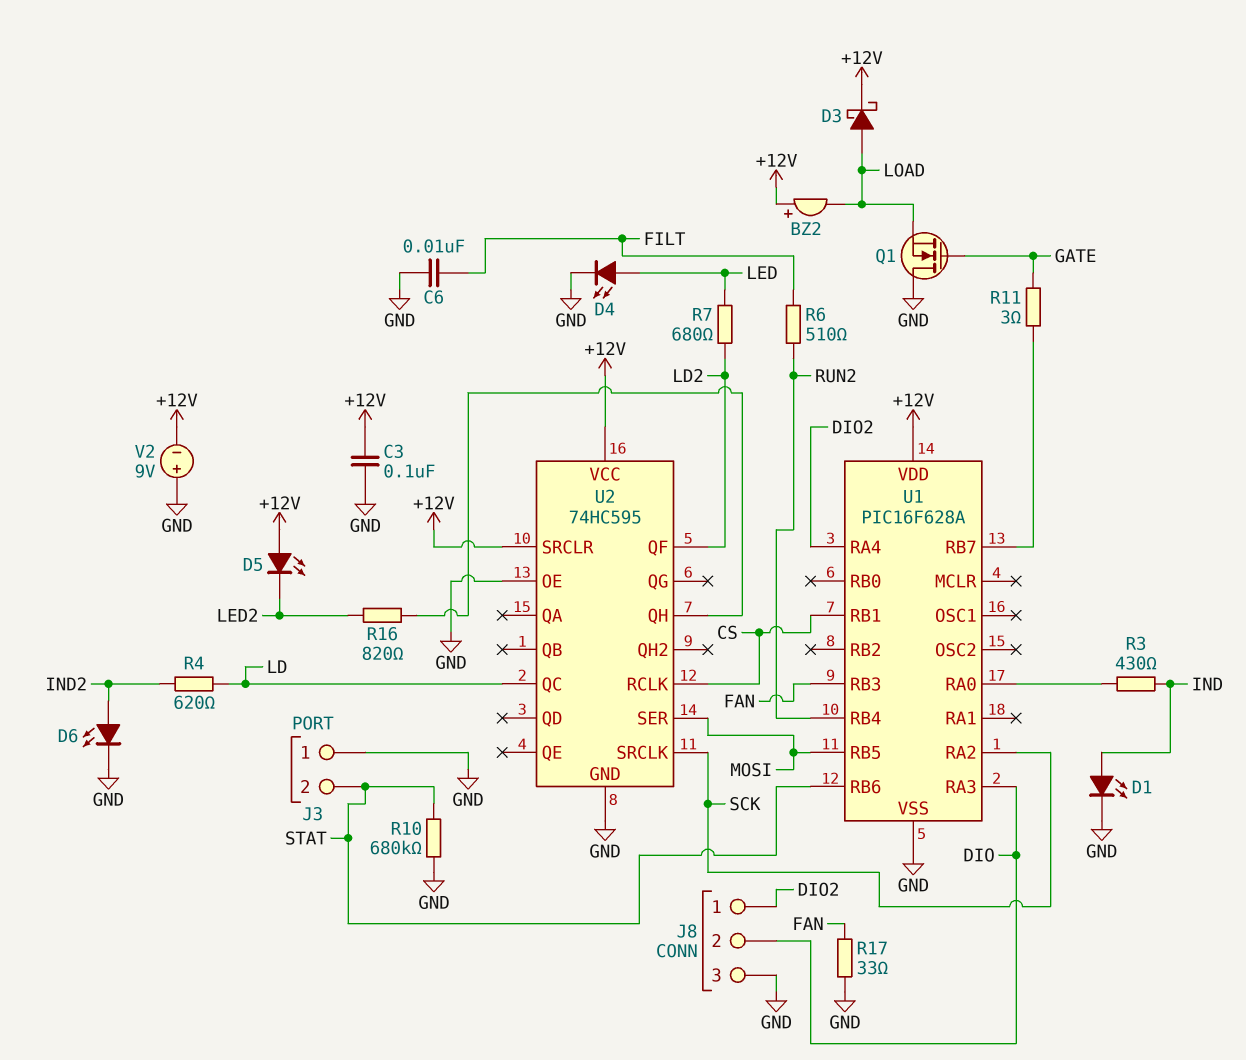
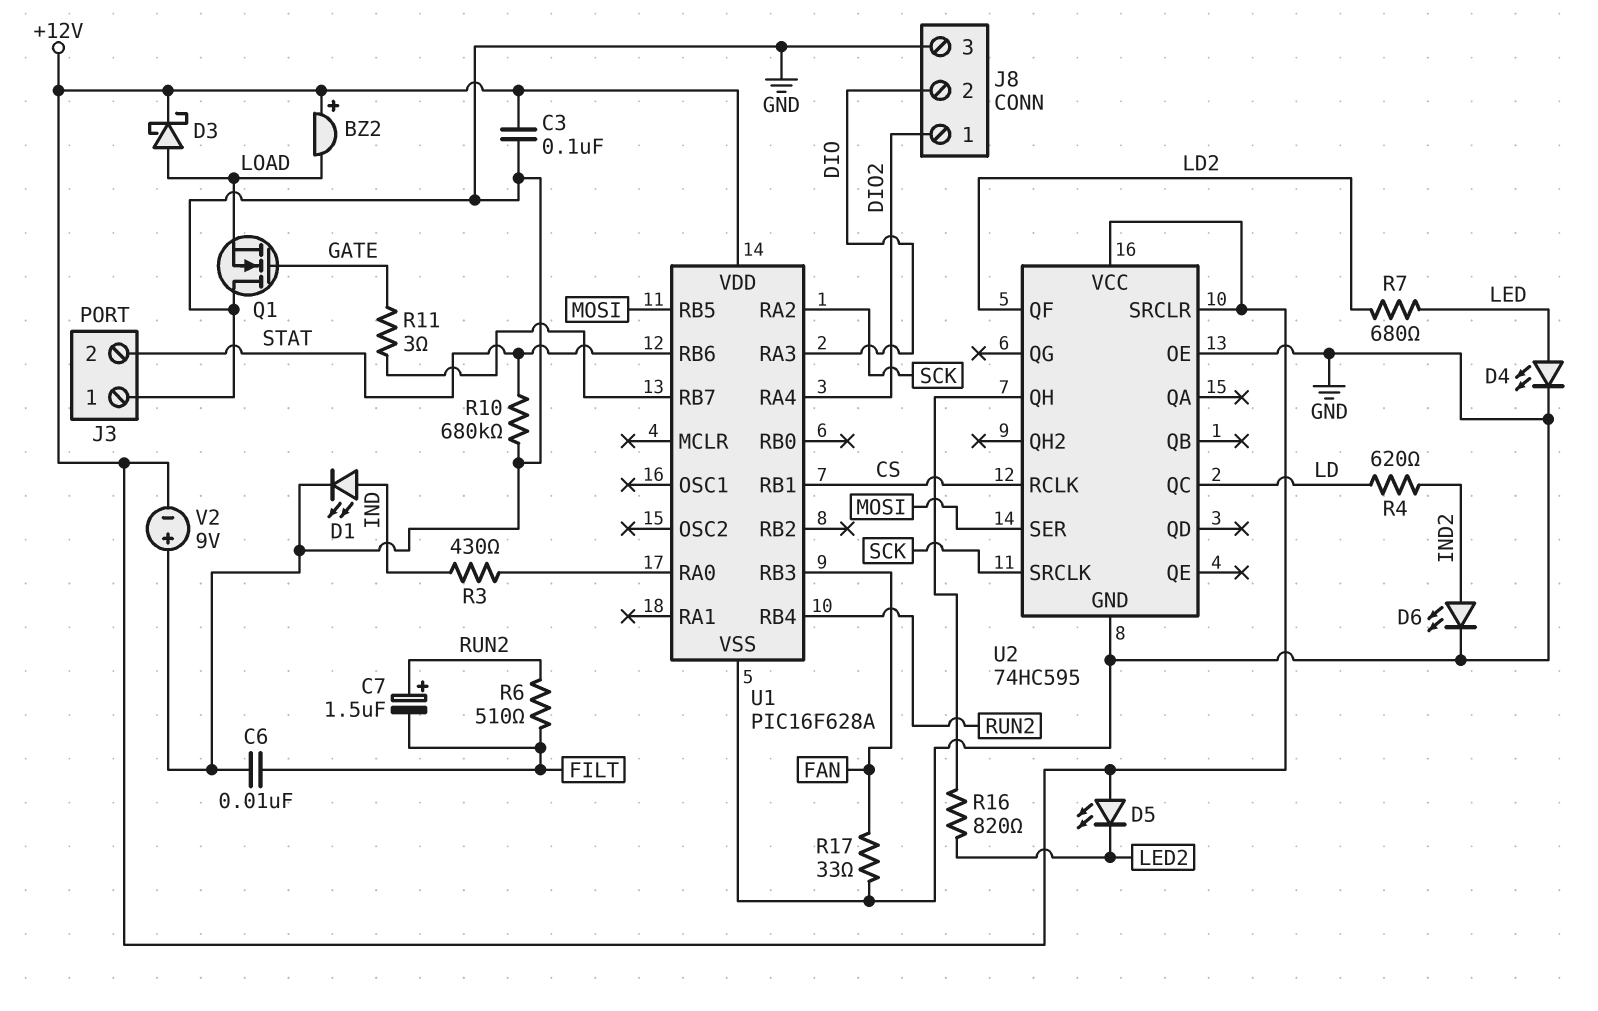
C7: none -> 1.5uF (plus RUN2, minus FILT)

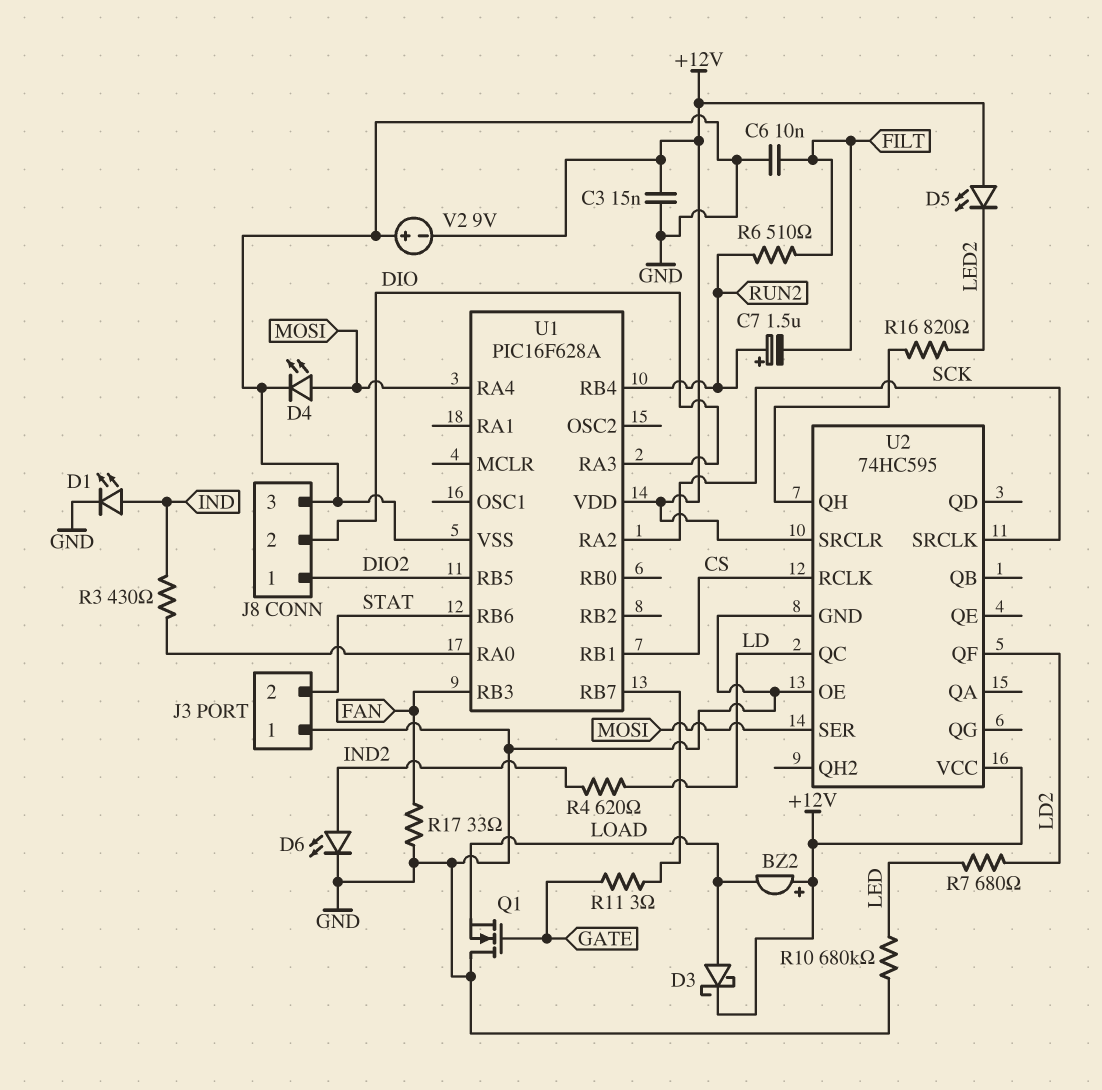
C3: 100nF (+12V, GND) -> 15nF (+12V, GND)
D4: LED (A LED, K GND) -> LED (A MOSI, K GND)
R10: 680k (GND, STAT) -> 680k (GND, LED)
U1 pin RA4: DIO2 -> MOSI
U1 pin RB5: MOSI -> DIO2

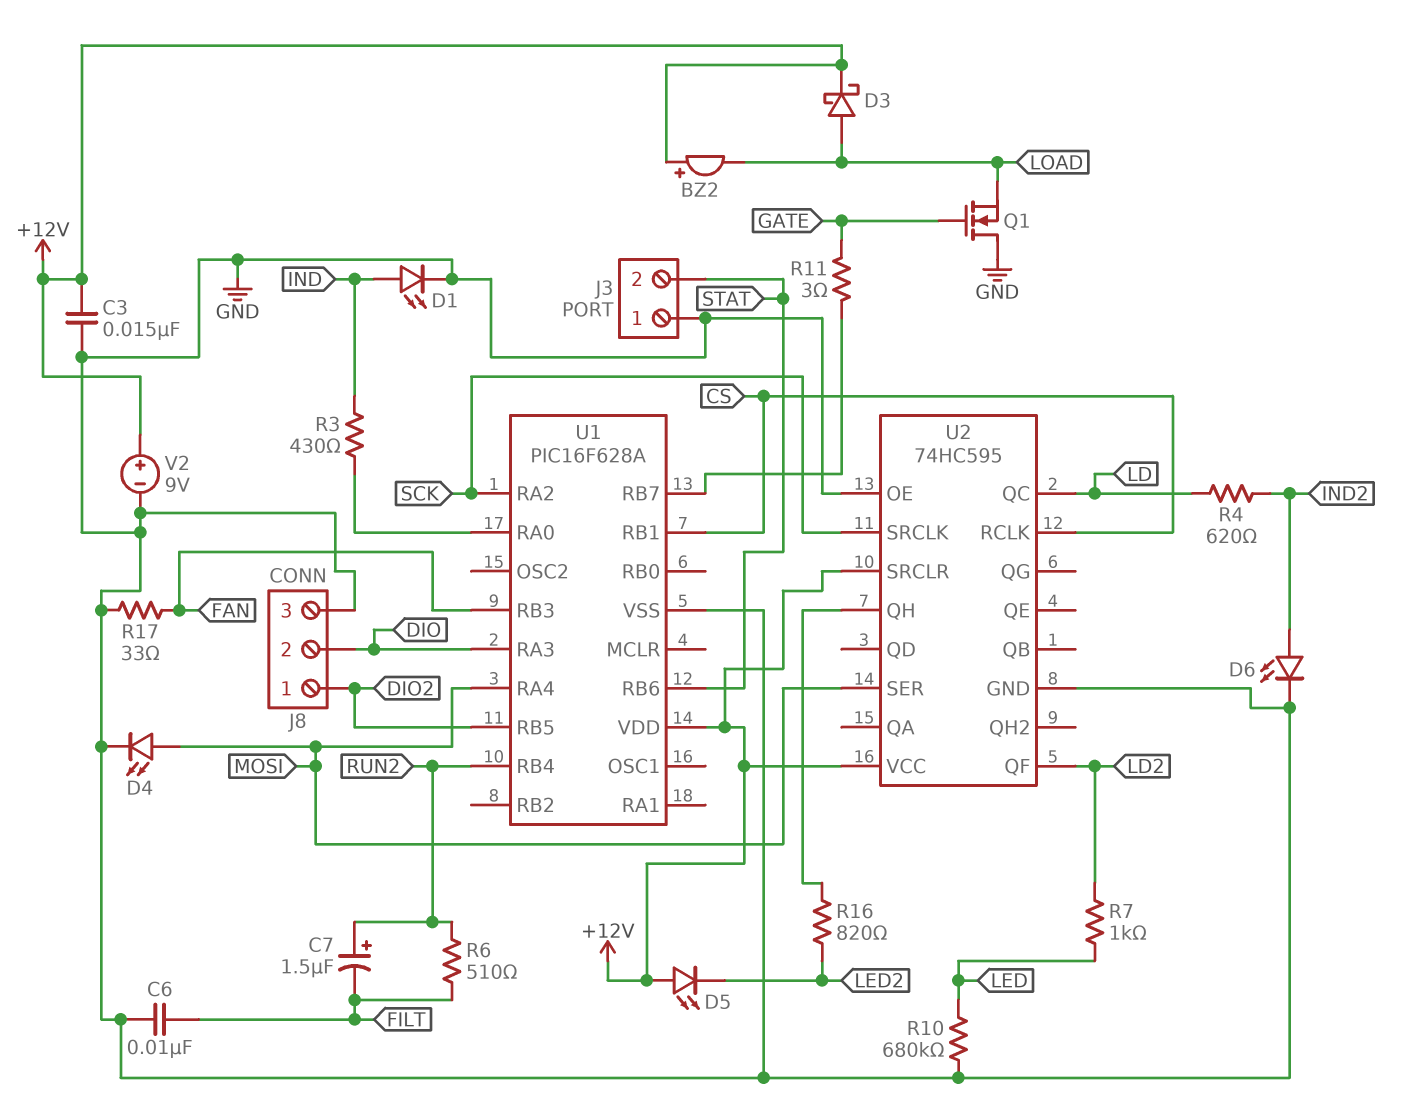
R7: 680 (LD2, LED) -> 1k (LD2, LED)
V2: 9V (plus GND, minus +12V) -> 9V (plus +12V, minus GND)

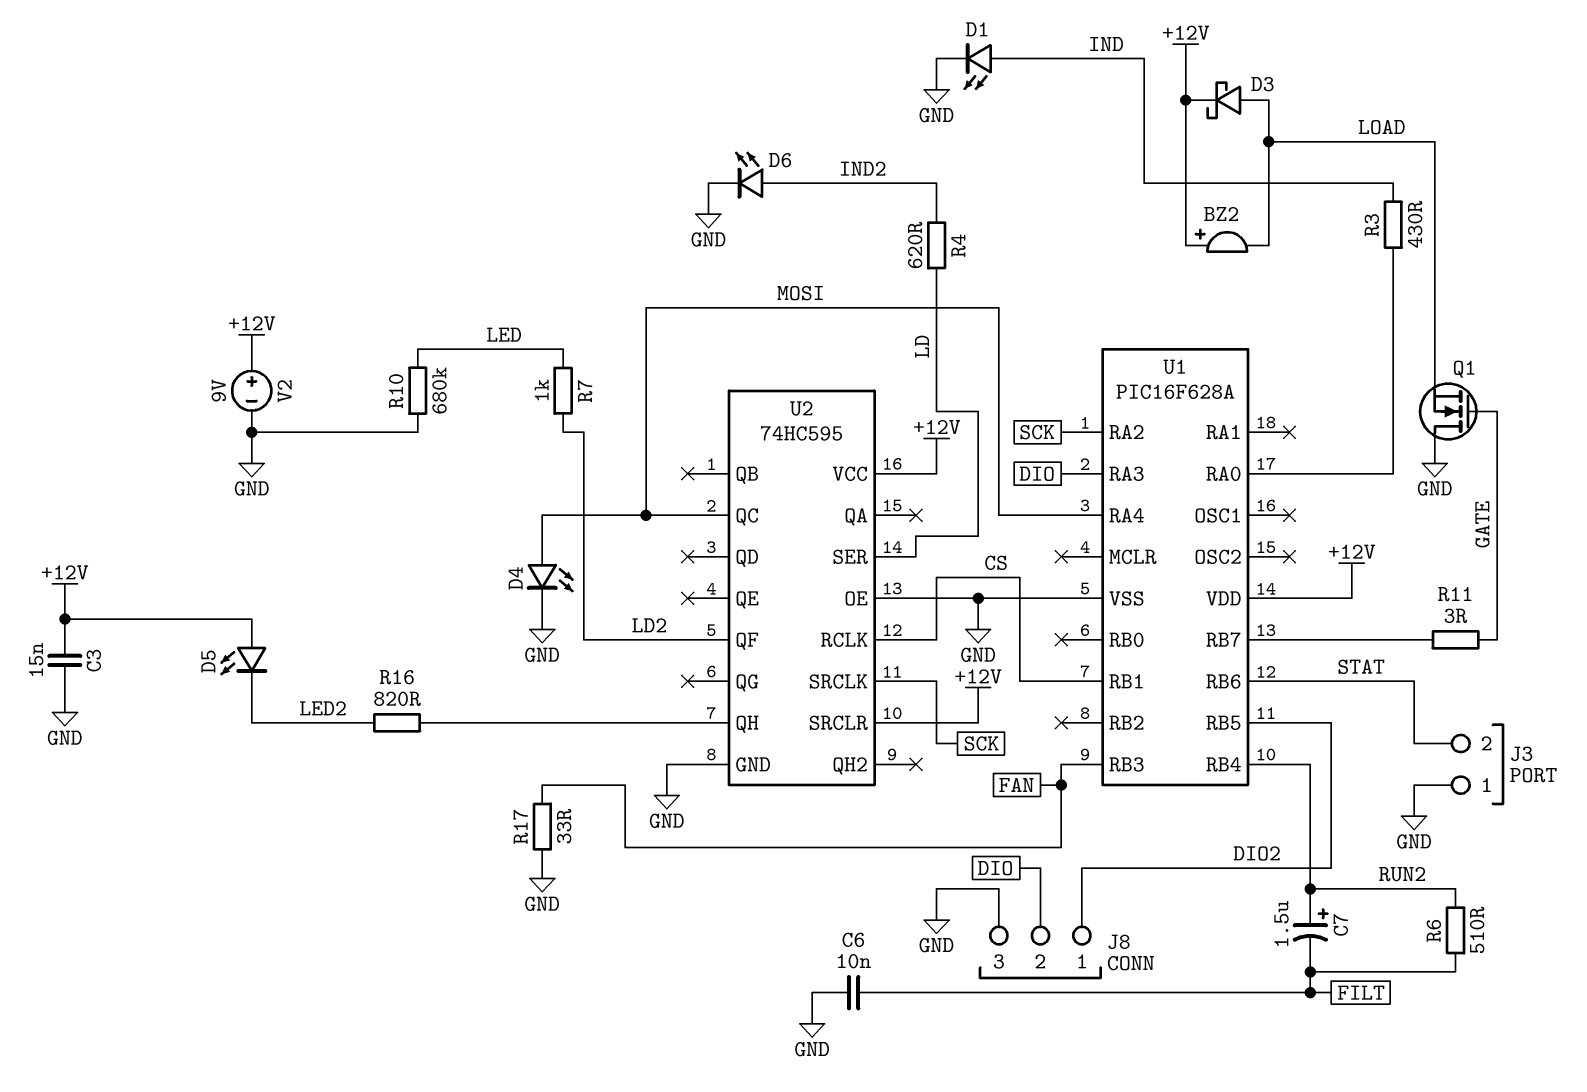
U2 pin QC: LD -> MOSI
U2 pin SER: MOSI -> LD

